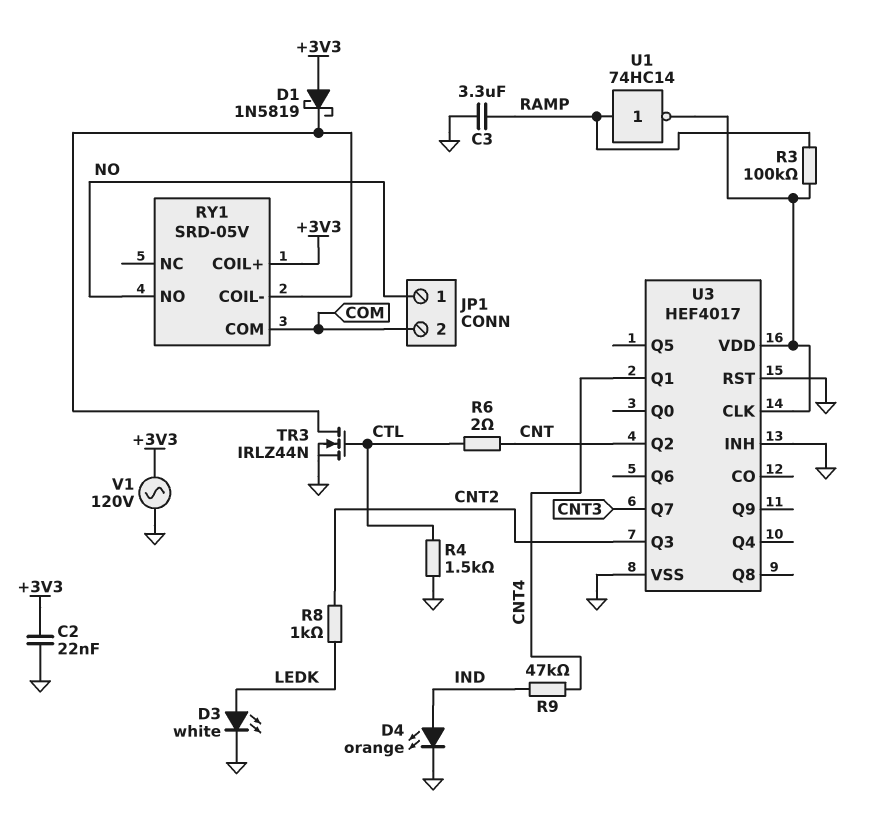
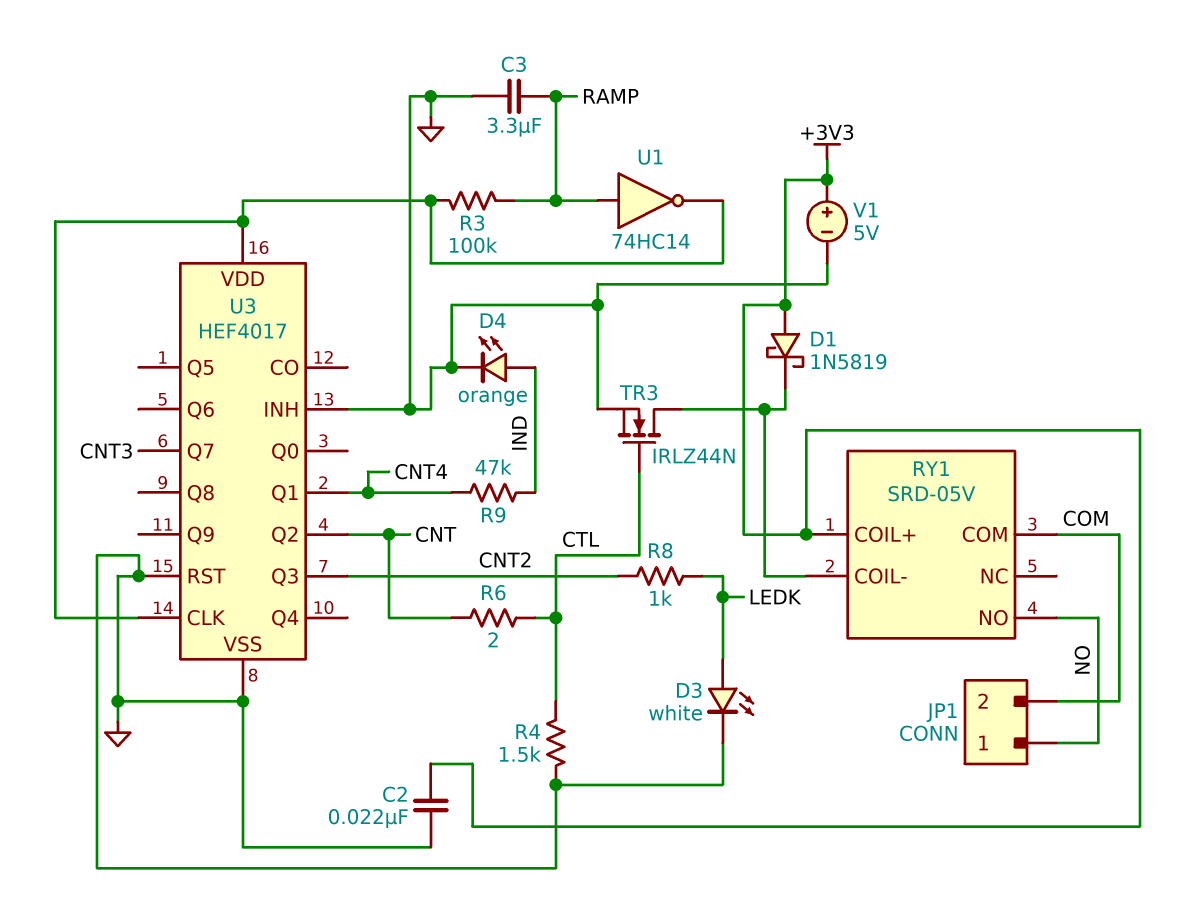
V1: AC 120V (+3V3, GND) -> 5V (plus +3V3, minus GND)

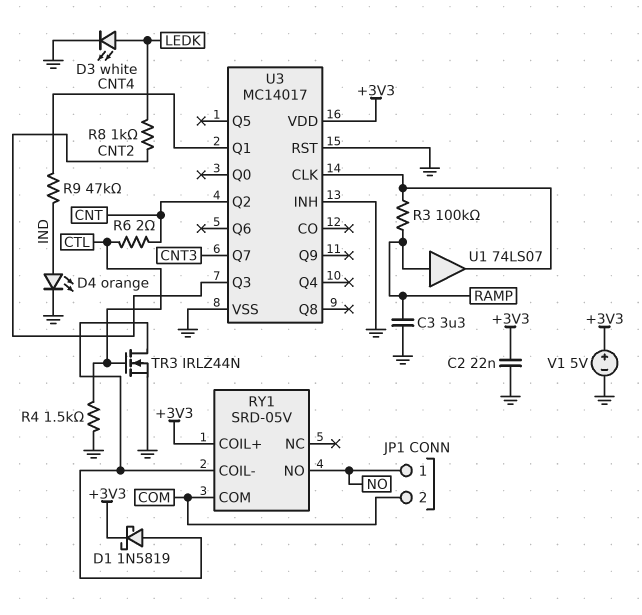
D1: schottky 1N5819 (A +3V3, K RY1/COIL-) -> schottky 1N5819 (A RY1/COIL-, K +3V3)
U1: NOT 74HC14 (in RAMP, out U3/CLK) -> buffer 74LS07 (in RAMP, out U3/CLK)
U3: HEF4017 -> MC14017
U3 pin VDD: U3/CLK -> +3V3

